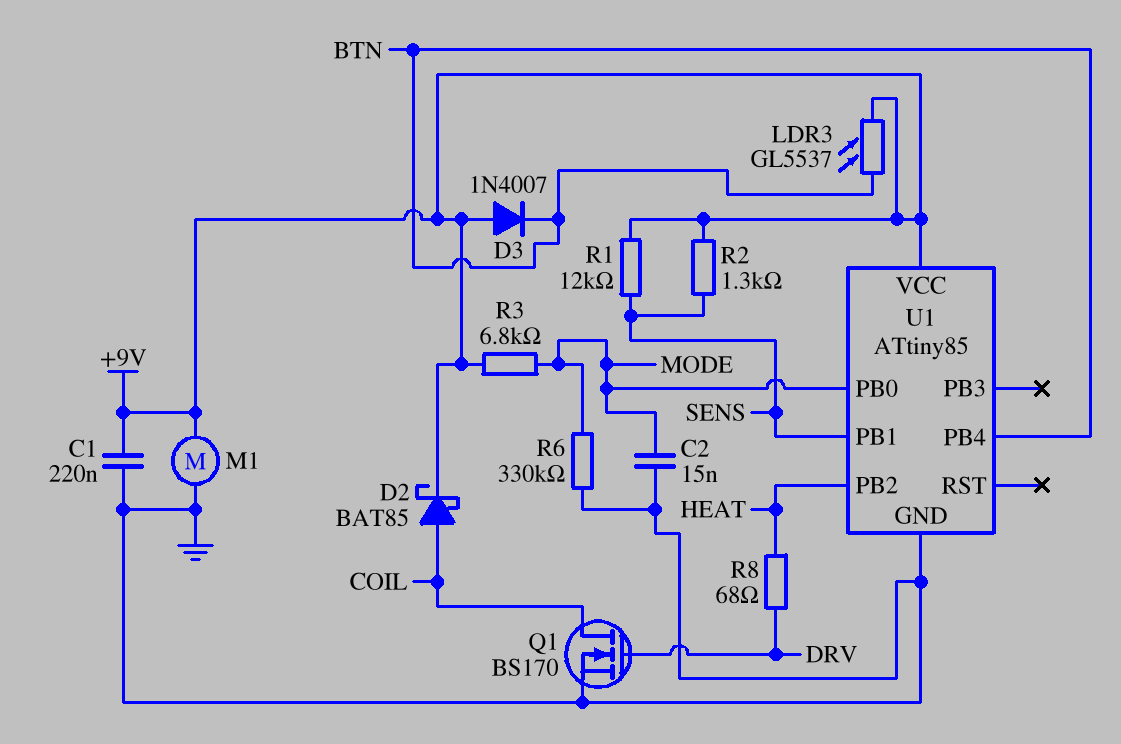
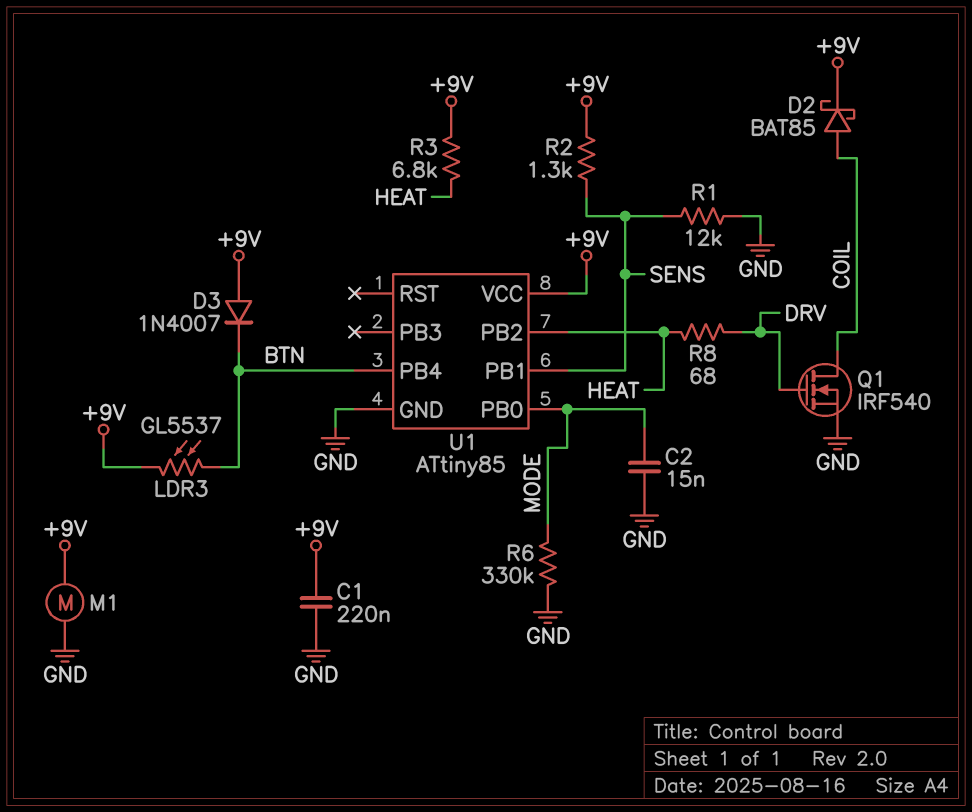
Q1: NMOS BS170 (G DRV, D COIL, S GND) -> NMOS IRF540 (G DRV, D COIL, S GND)
R1: 12k (+9V, SENS) -> 12k (GND, SENS)
R3: 6.8k (+9V, MODE) -> 6.8k (+9V, HEAT)

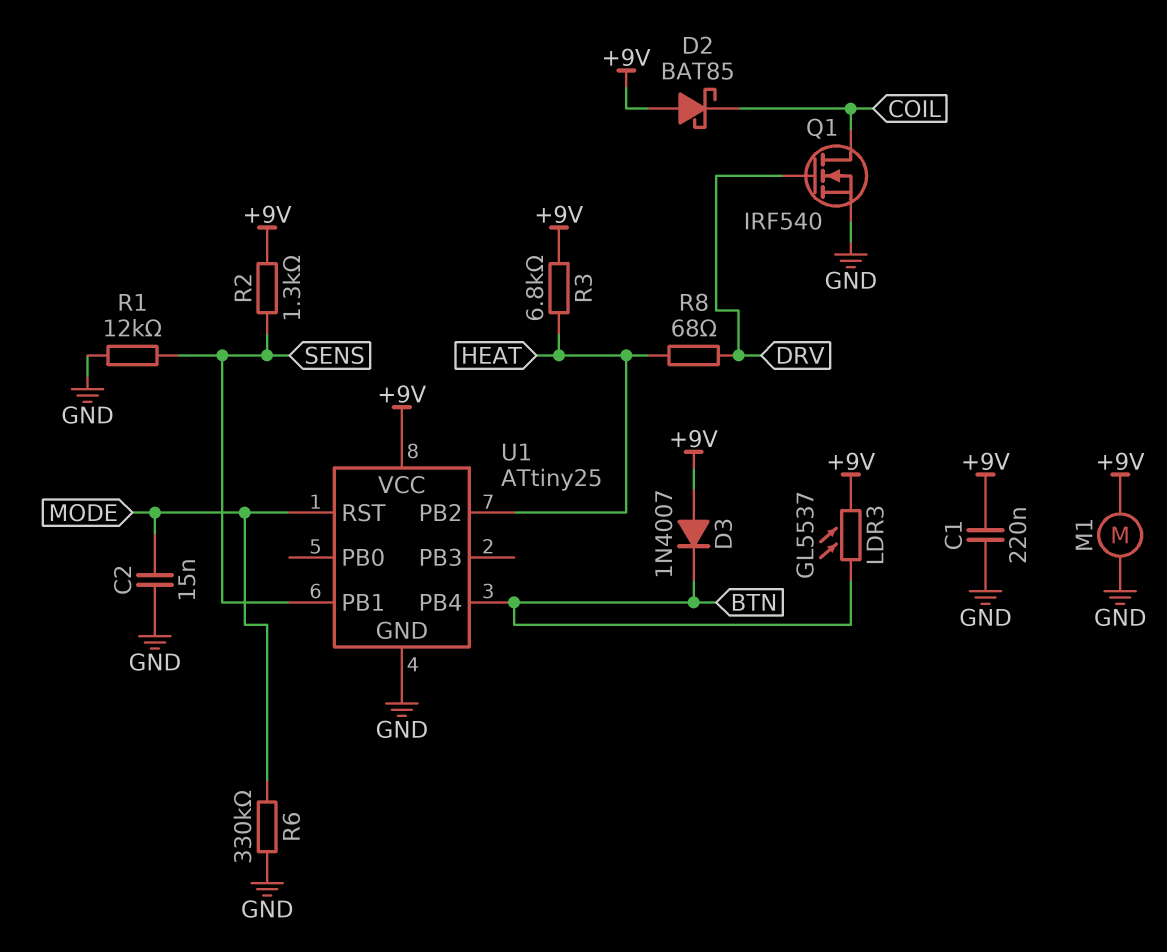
D2: schottky BAT85 (A COIL, K +9V) -> schottky BAT85 (A +9V, K COIL)
U1: ATtiny85 -> ATtiny25
U1 pin PB0: MODE -> none
U1 pin RST: none -> MODE

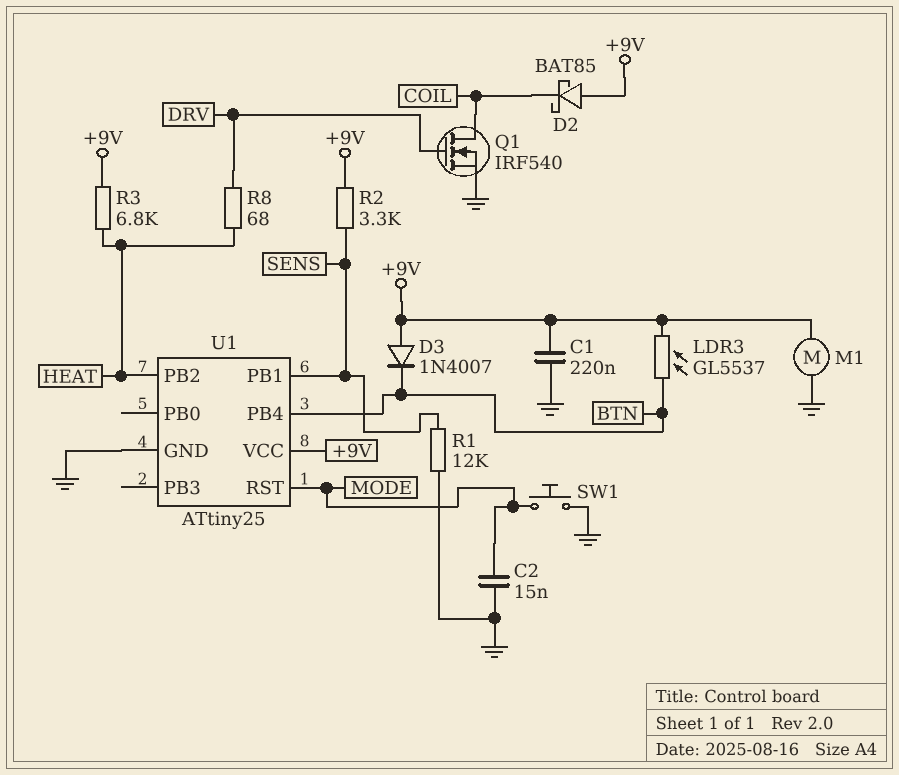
R2: 1.3k (+9V, SENS) -> 3.3k (+9V, SENS)
R6: 330k (GND, MODE) -> none
SW1: none -> button (GND, MODE)

